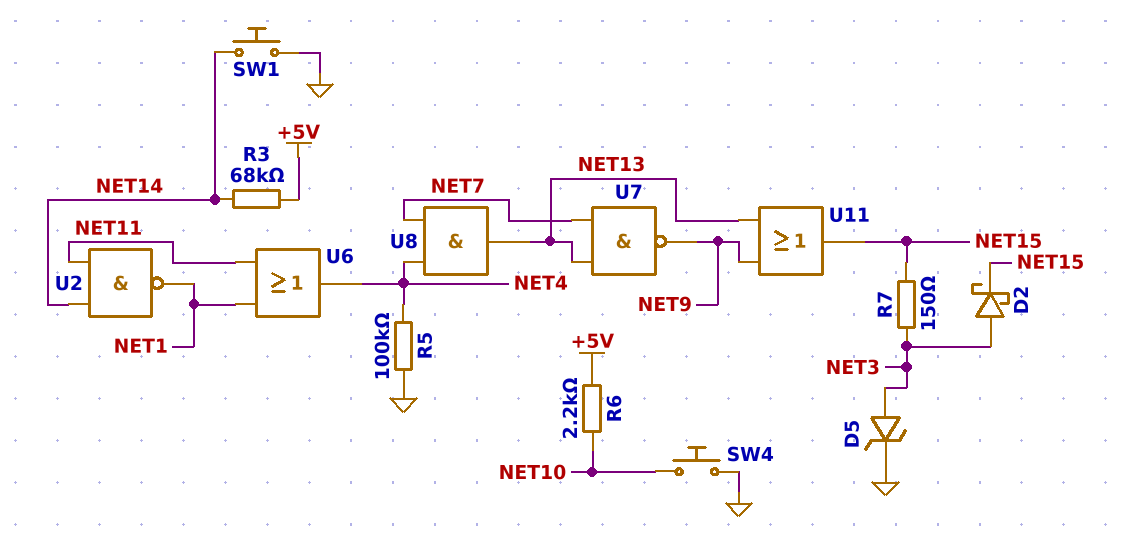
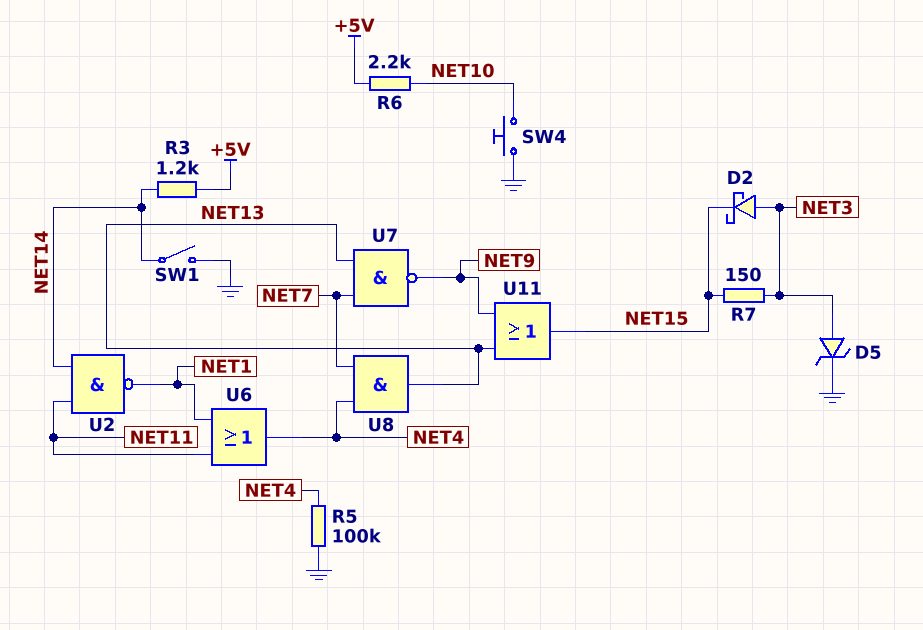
R3: 68k (+5V, NET14) -> 1.2k (+5V, NET14)
SW1: button (GND, NET14) -> switch (GND, NET14)

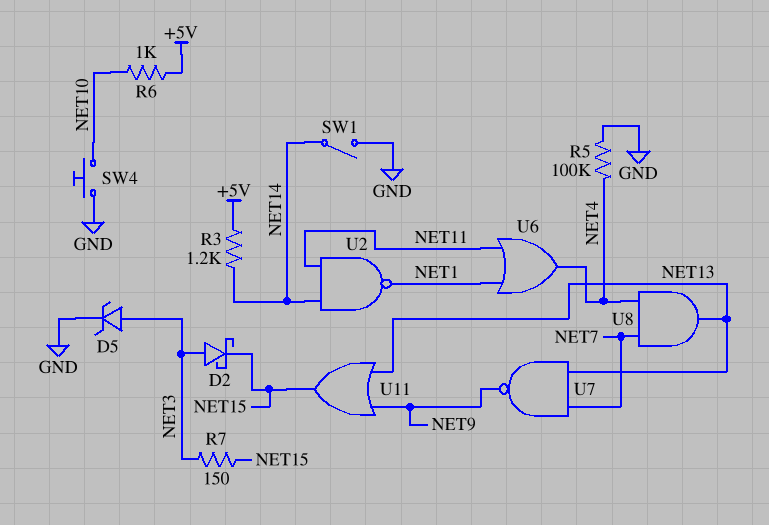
R6: 2.2k (+5V, NET10) -> 1k (+5V, NET10)

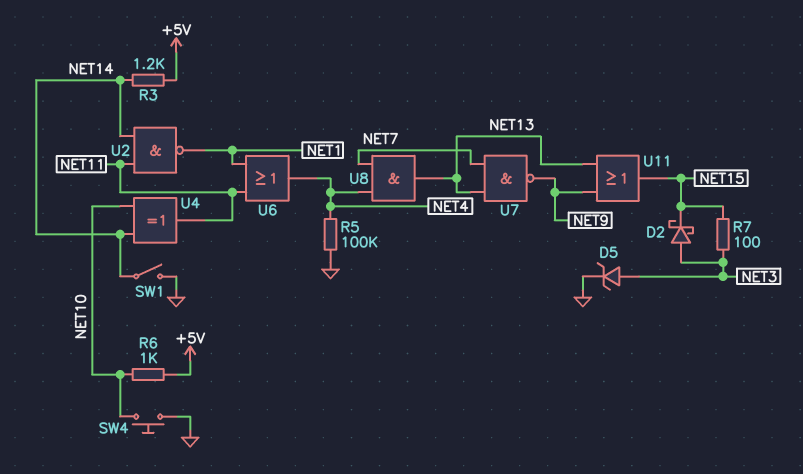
R7: 150 (NET3, NET15) -> 100 (NET3, NET15)
U4: none -> XOR (in NET10, in NET14, out NET11)

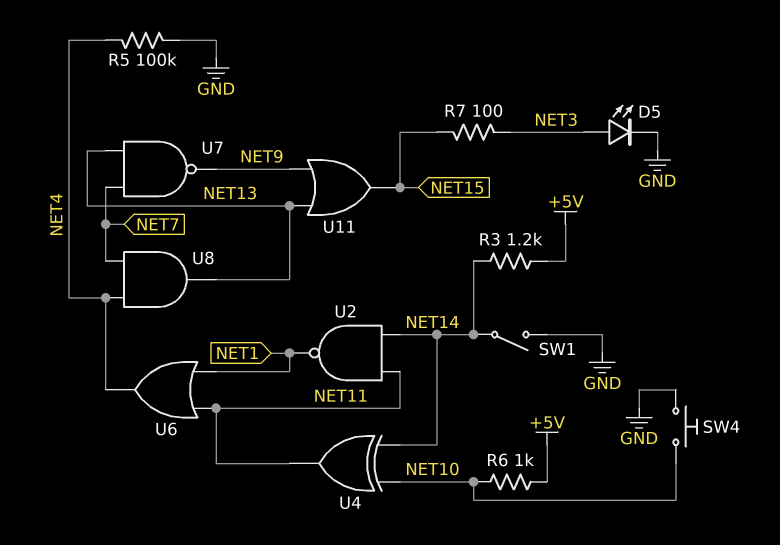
D2: schottky (A NET3, K NET15) -> none
D5: zener (A NET3, K GND) -> LED (A NET3, K GND)

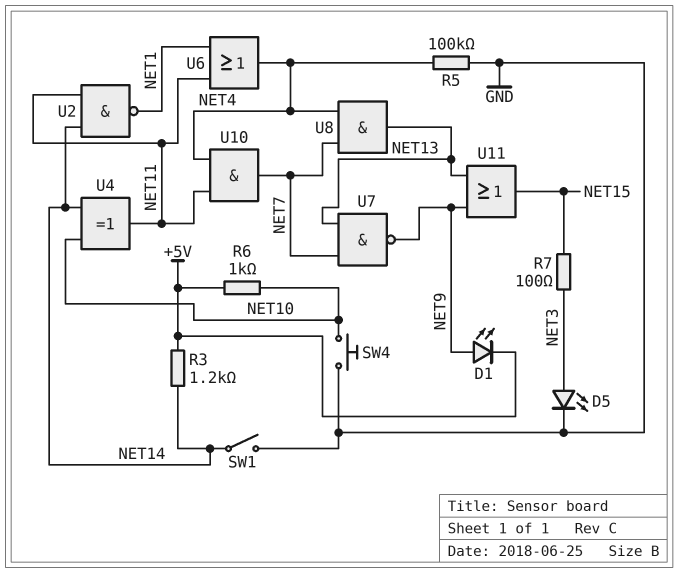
D1: none -> LED (A NET9, K +5V)
U10: none -> AND (in NET4, in NET11, out NET7)

